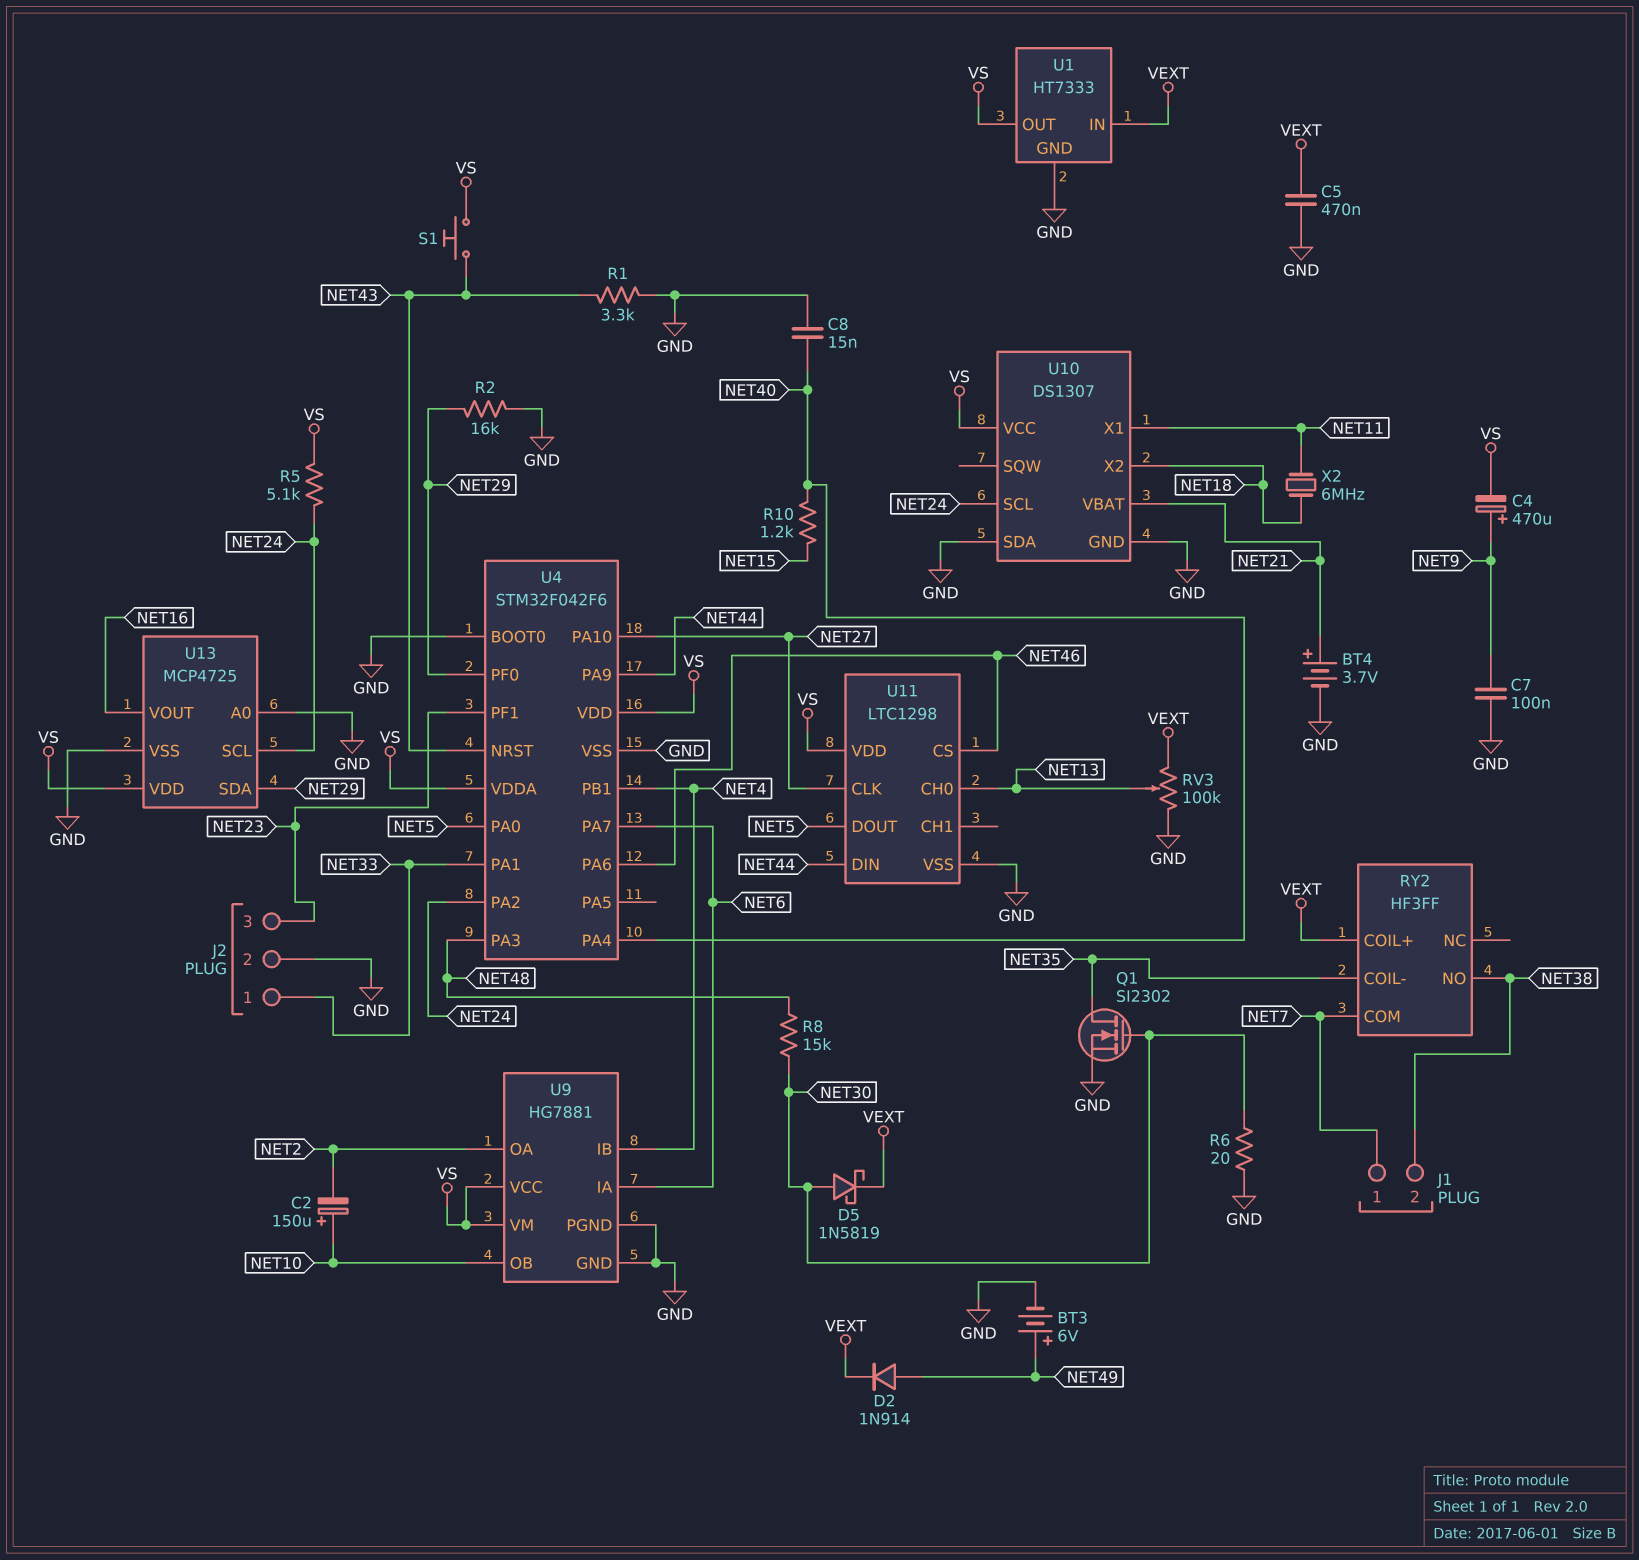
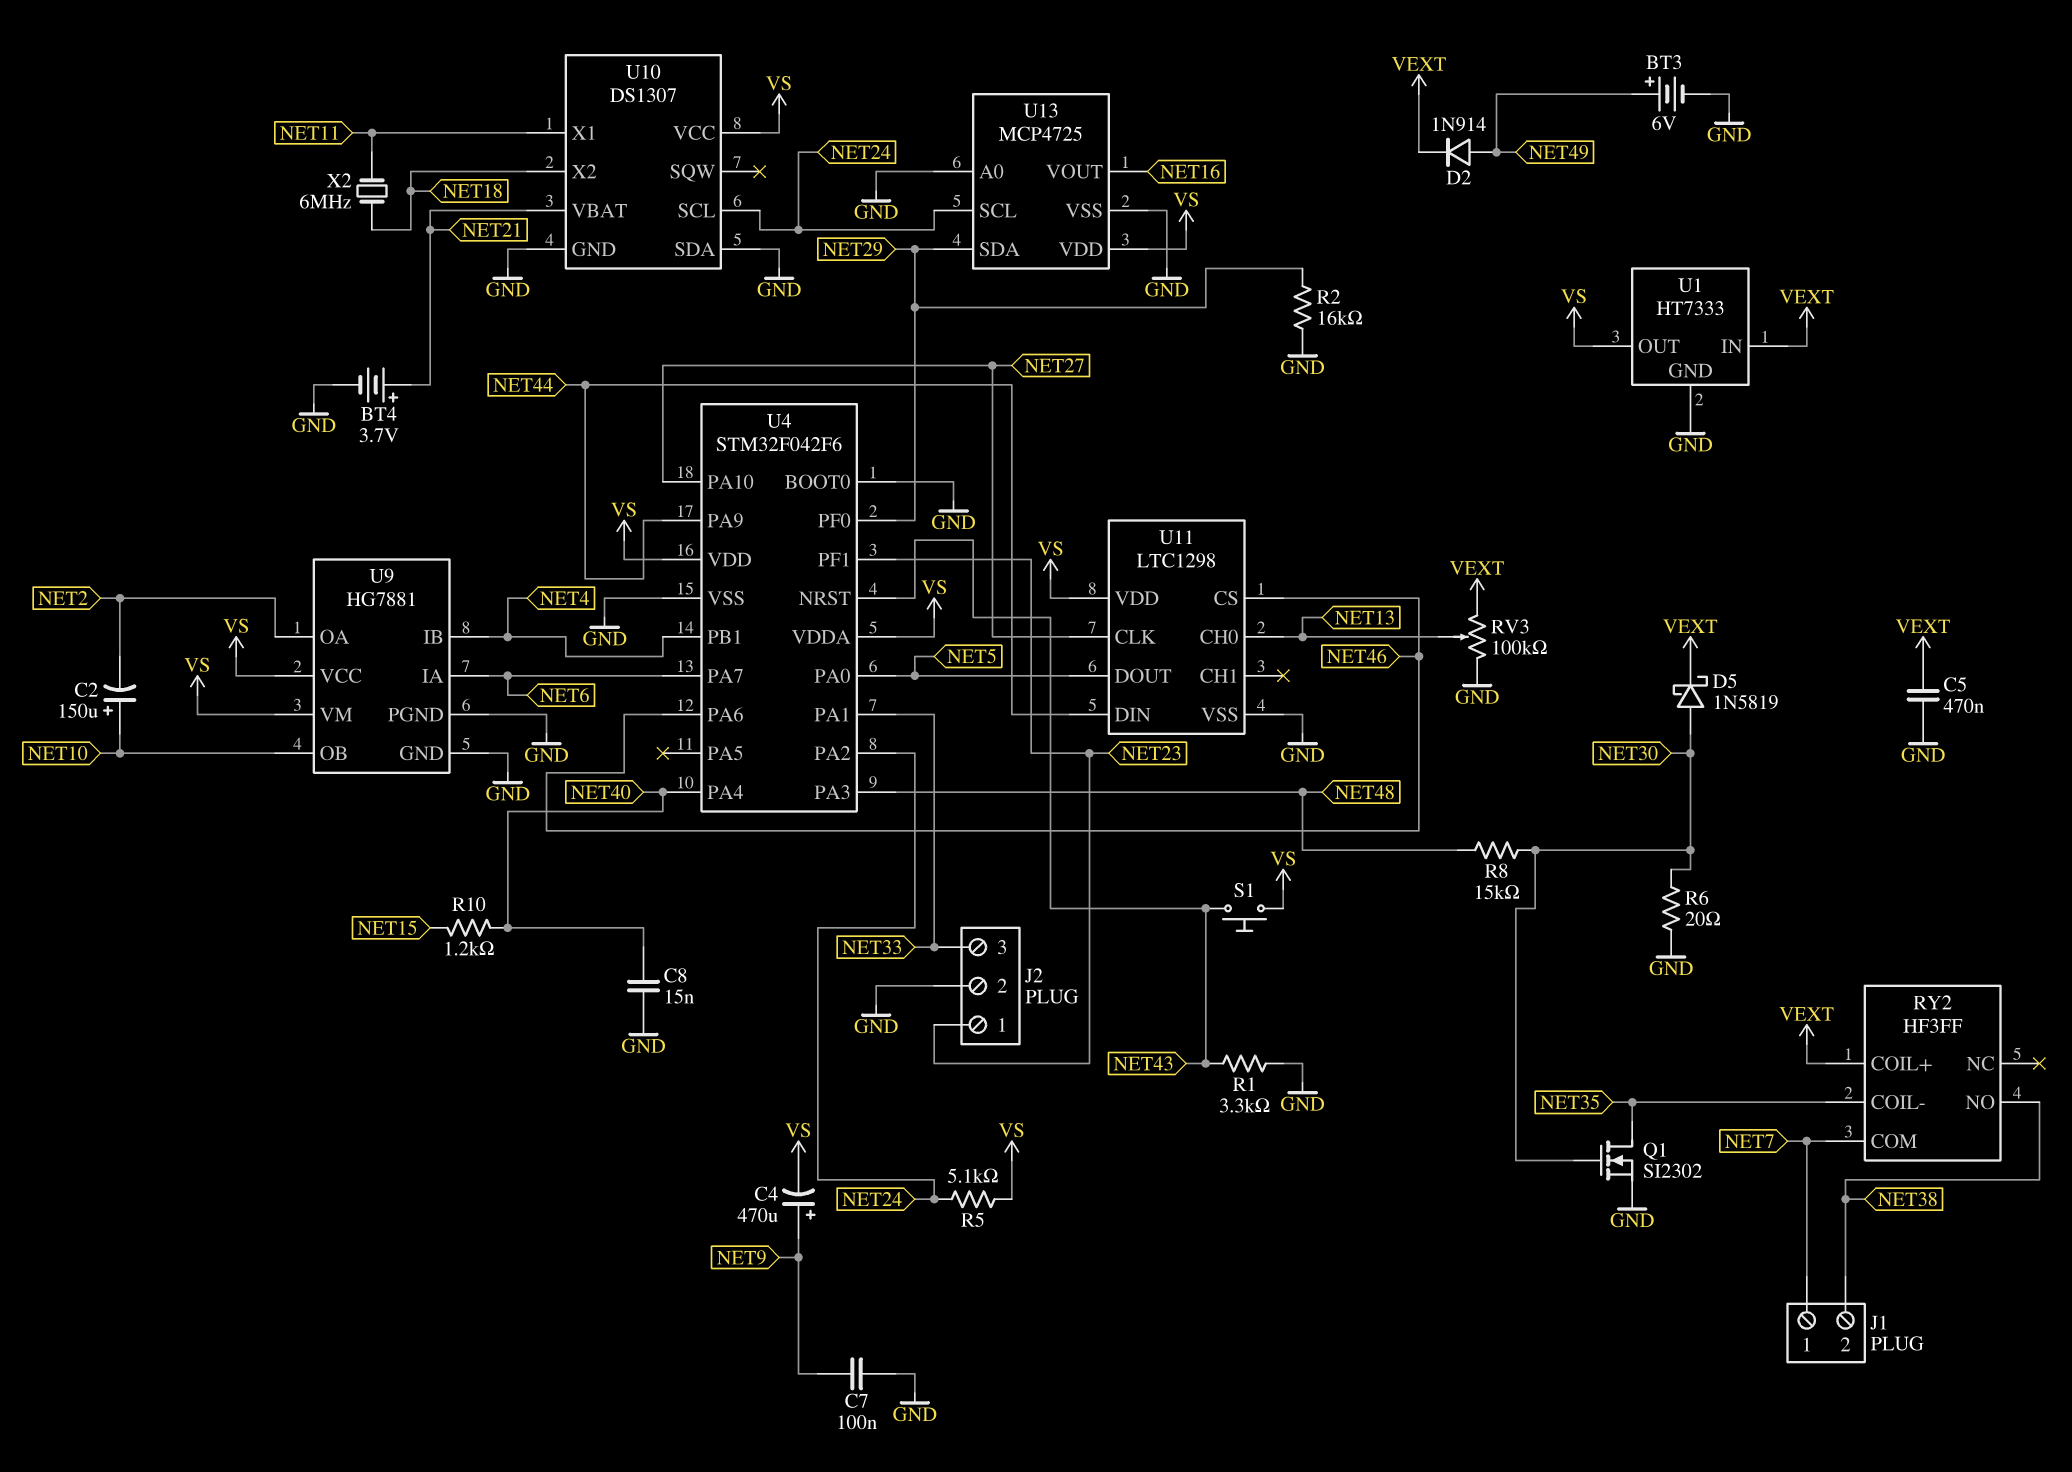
J2 pin 1: NET33 -> NET23
J2 pin 3: NET23 -> NET33

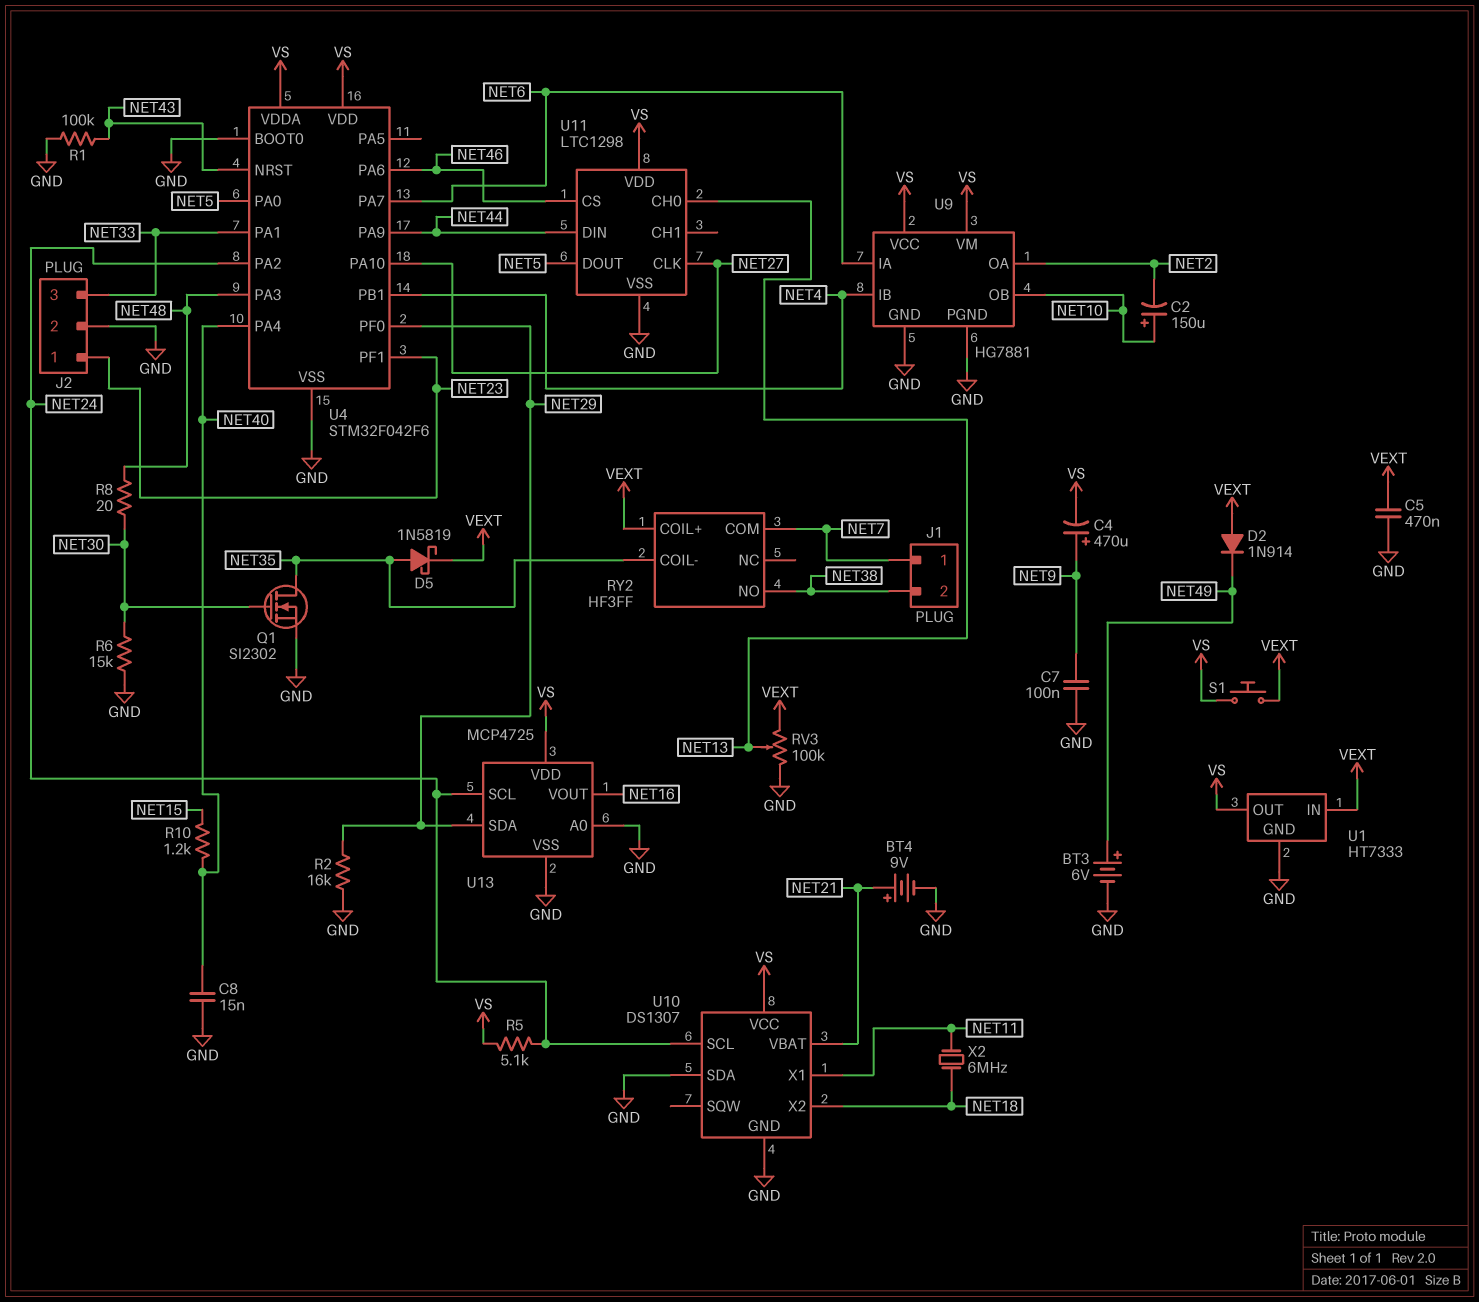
BT4: 3.7V (plus NET21, minus GND) -> 9V (plus NET21, minus GND)
D2: diode 1N914 (A NET49, K VEXT) -> diode 1N914 (A VEXT, K NET49)
D5: schottky 1N5819 (A NET30, K VEXT) -> schottky 1N5819 (A NET35, K VEXT)
R1: 3.3k (GND, NET43) -> 100k (GND, NET43)
R6: 20 (GND, NET30) -> 15k (GND, NET30)
R8: 15k (NET30, NET48) -> 20 (NET30, NET48)
S1: button (NET43, VS) -> button (VEXT, VS)

